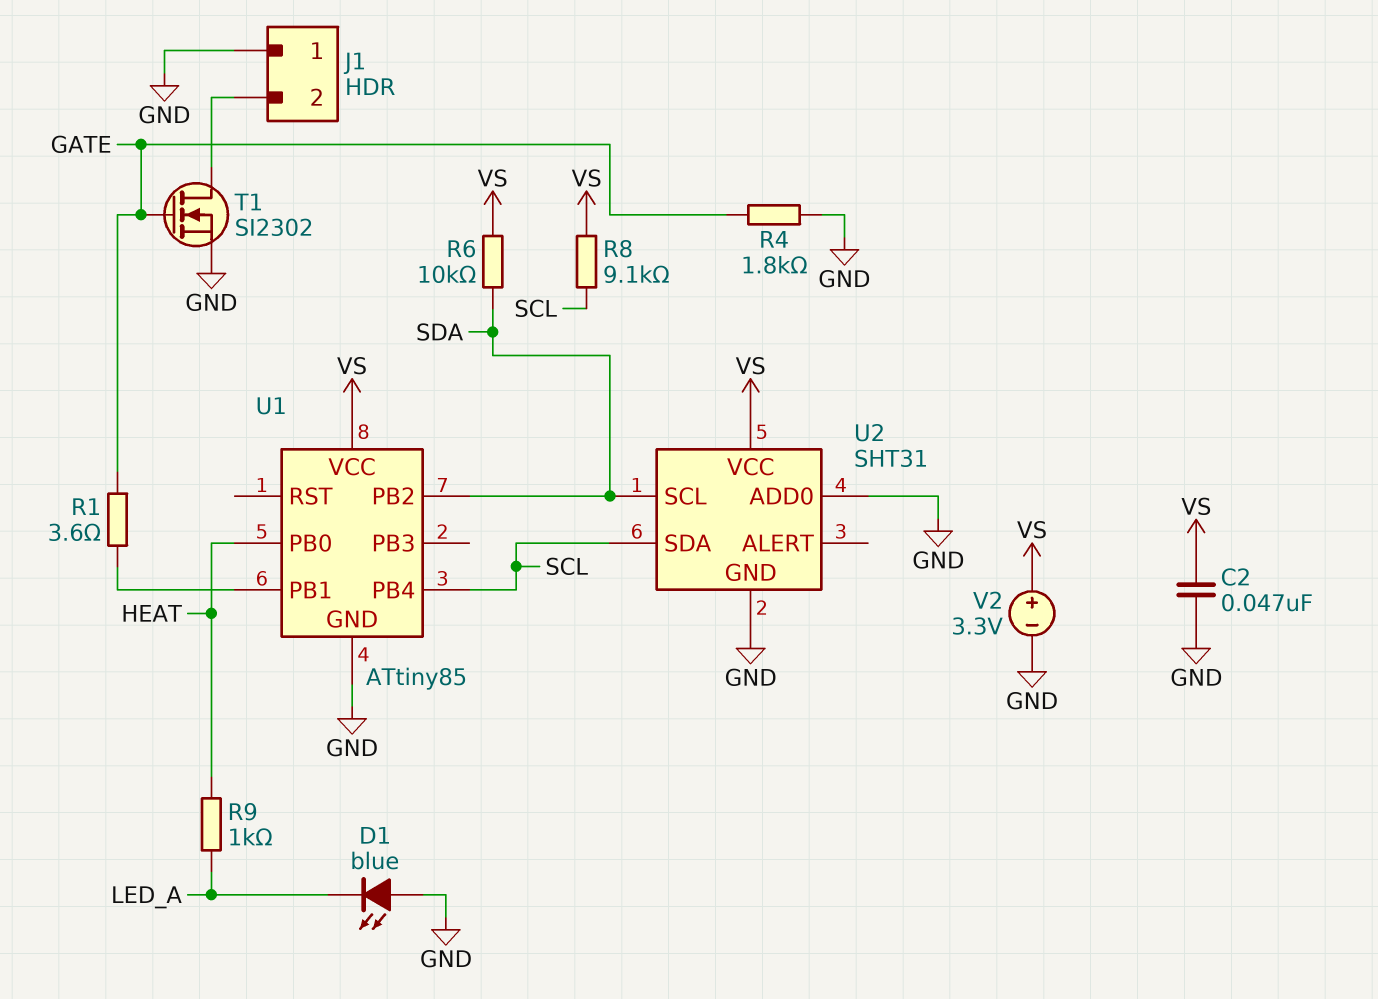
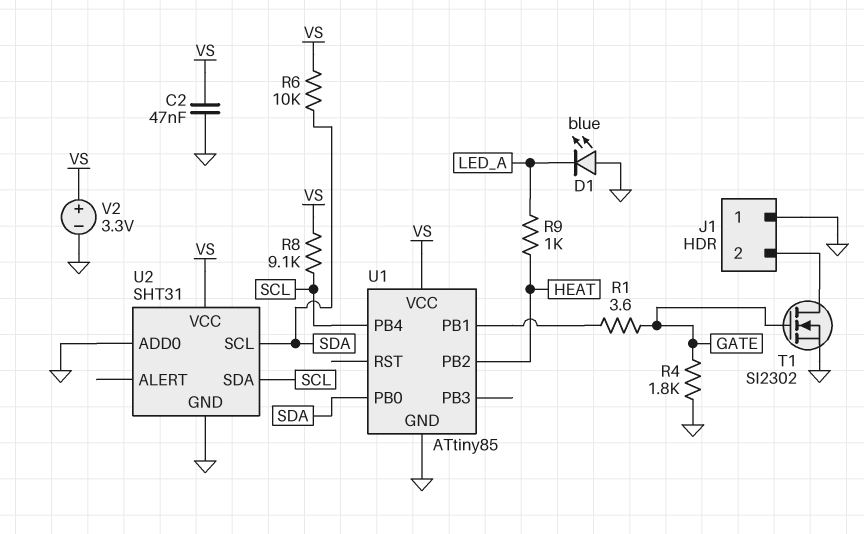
U1 pin PB0: HEAT -> SDA
U1 pin PB2: SDA -> HEAT

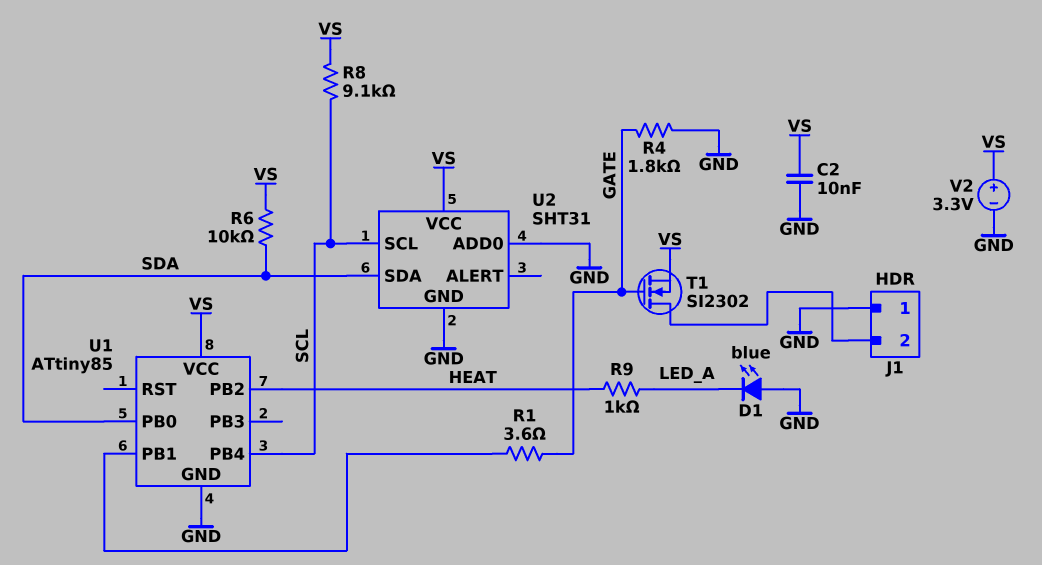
C2: 47nF (GND, VS) -> 10nF (GND, VS)
T1: NMOS SI2302 (G GATE, D J1/2, S GND) -> NMOS SI2302 (G GATE, D J1/2, S VS)
U2 pin SCL: SDA -> SCL
U2 pin SDA: SCL -> SDA

